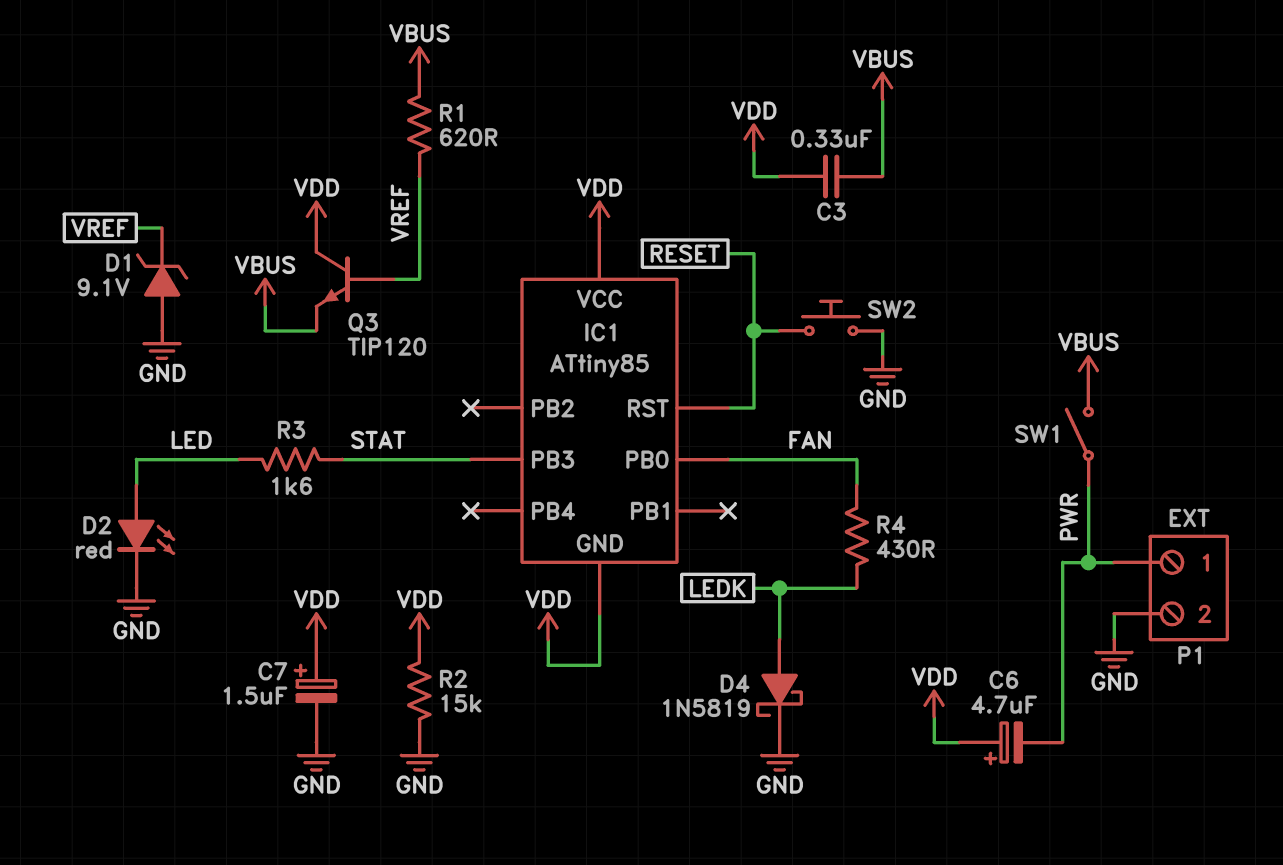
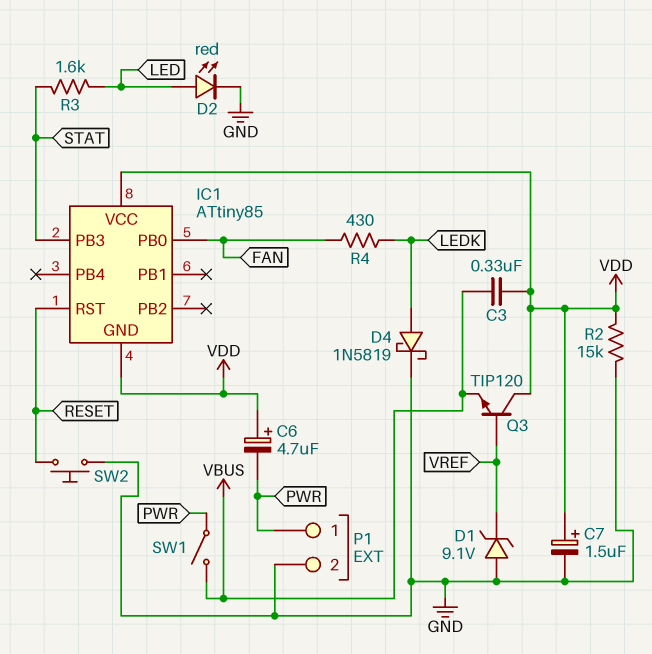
R1: 620 (VBUS, VREF) -> none

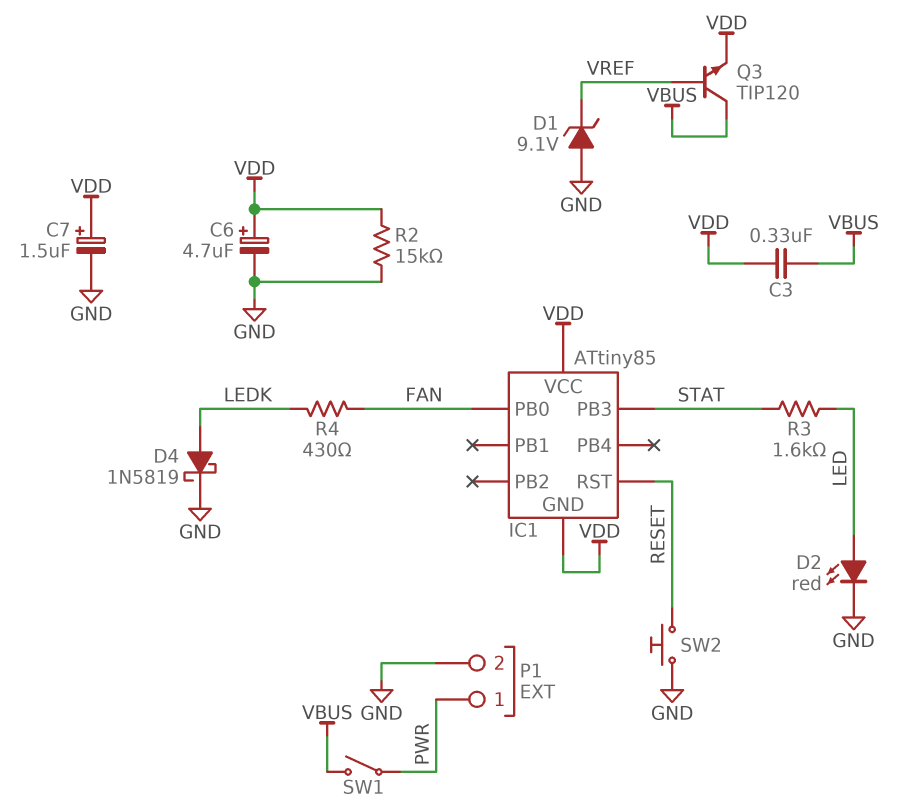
C6: 4.7uF (plus VDD, minus PWR) -> 4.7uF (plus VDD, minus GND)
Q3: NPN TIP120 (B VREF, C VDD, E VBUS) -> NPN TIP120 (B VREF, C VBUS, E VDD)

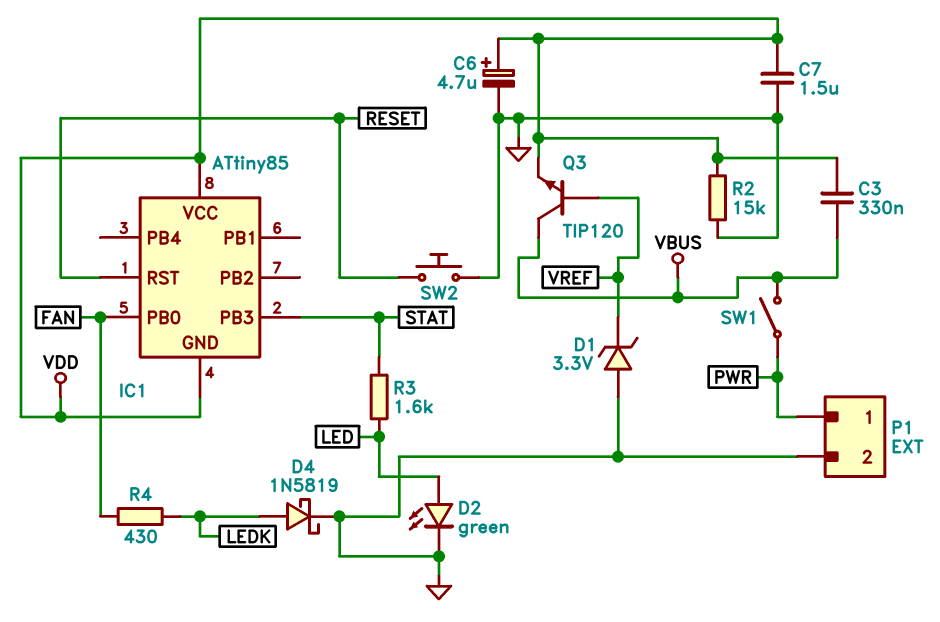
C7: 1.5uF (plus VDD, minus GND) -> 1.5uF (GND, VDD)
D1: zener 9.1V (A GND, K VREF) -> zener 3.3V (A GND, K VREF)
D2: LED red (A LED, K GND) -> LED green (A LED, K GND)

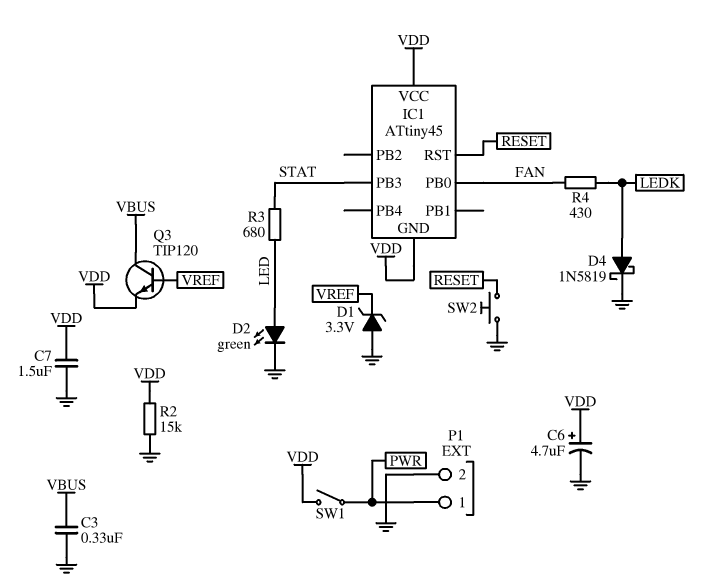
C3: 330nF (VBUS, VDD) -> 330nF (GND, VBUS)
IC1: ATtiny85 -> ATtiny45
R3: 1.6k (LED, STAT) -> 680 (LED, STAT)
SW1: switch (PWR, VBUS) -> switch (PWR, VDD)

